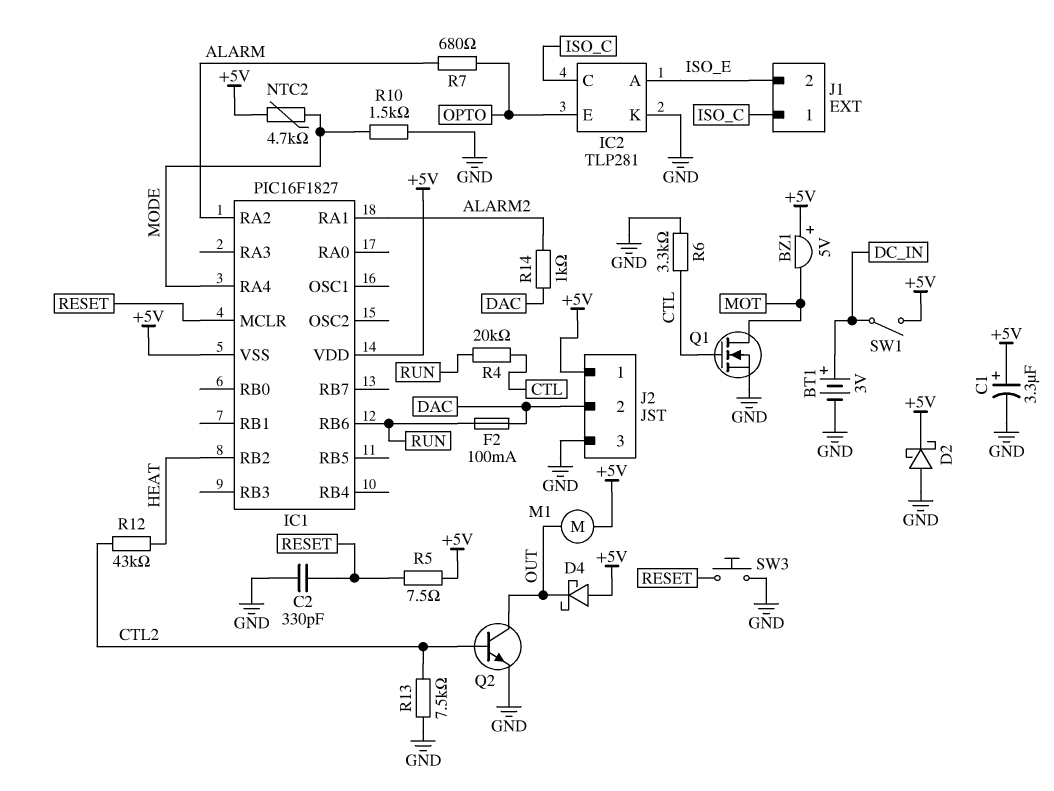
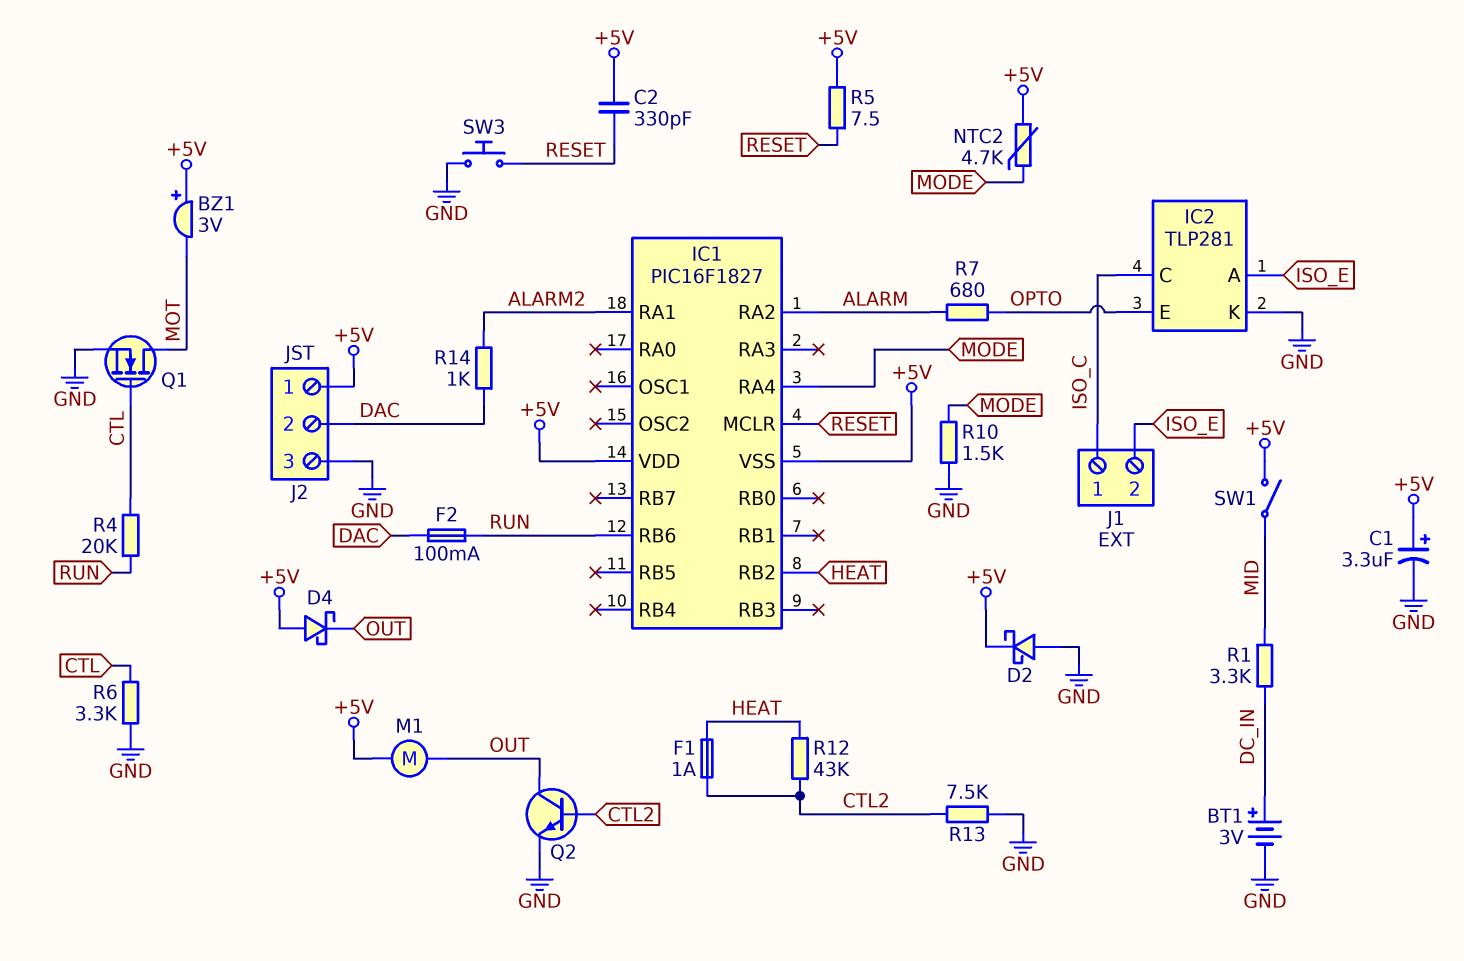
BZ1: buzzer 5V (plus +5V, minus MOT) -> buzzer 3V (plus +5V, minus MOT)
C2: 330pF (GND, RESET) -> 330pF (+5V, RESET)
F1: none -> 1A (CTL2, HEAT)
R1: none -> 3.3k (DC_IN, MID)
SW1: switch (+5V, DC_IN) -> switch (+5V, MID)

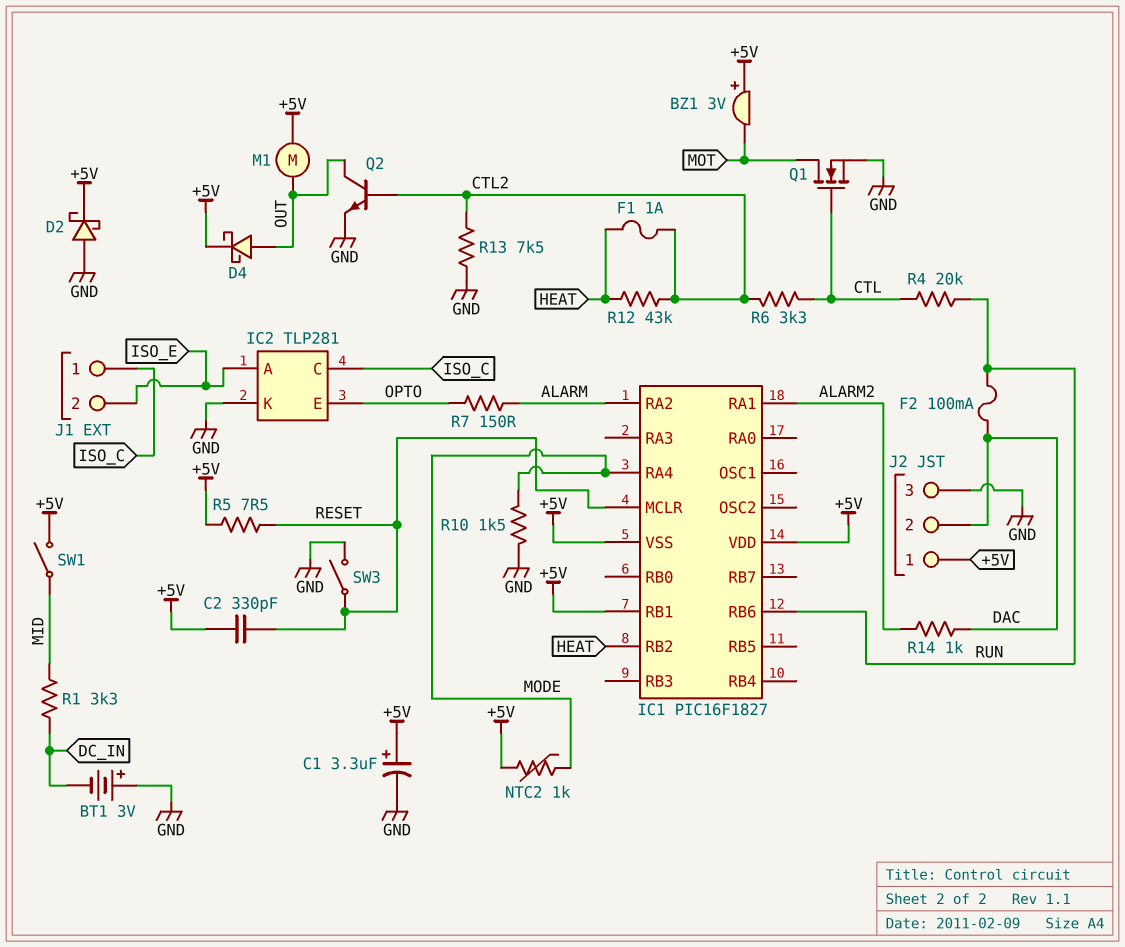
BT1: 3V (plus DC_IN, minus GND) -> 3V (plus GND, minus DC_IN)
D4: schottky (A +5V, K OUT) -> schottky (A OUT, K +5V)
IC1 pin RB1: none -> +5V
NTC2: 4.7k (+5V, MODE) -> 1k (+5V, MODE)
R6: 3.3k (CTL, GND) -> 3.3k (CTL, CTL2)
R7: 680 (ALARM, OPTO) -> 150 (ALARM, OPTO)
SW3: button (GND, RESET) -> switch (GND, RESET)

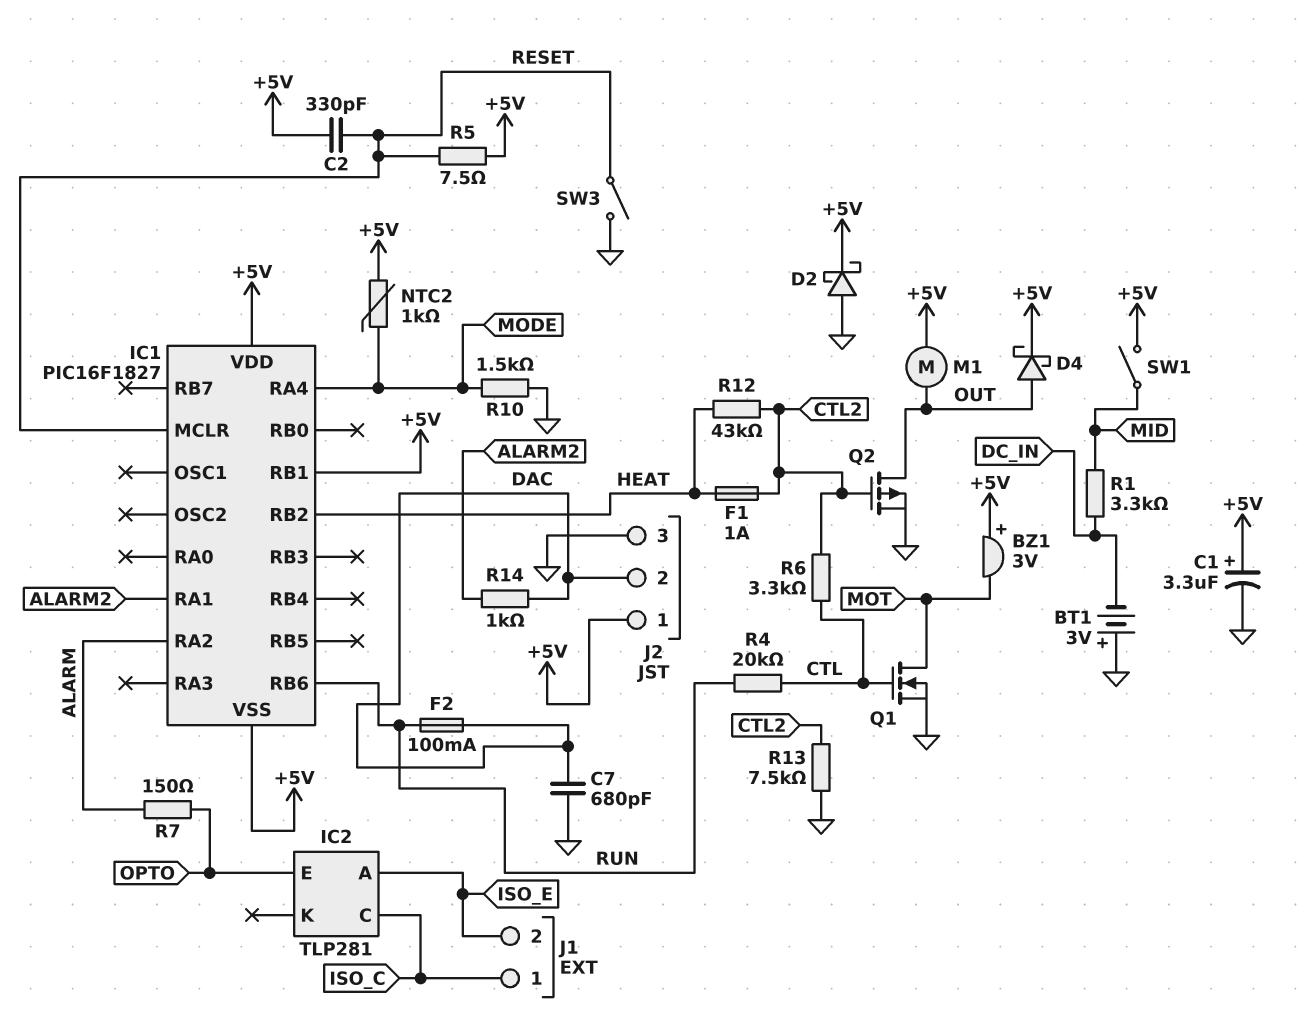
C7: none -> 680pF (DAC, GND)
IC2 pin K: GND -> none
Q2: NPN (B CTL2, C OUT, E GND) -> PMOS (G CTL2, D OUT, S GND)

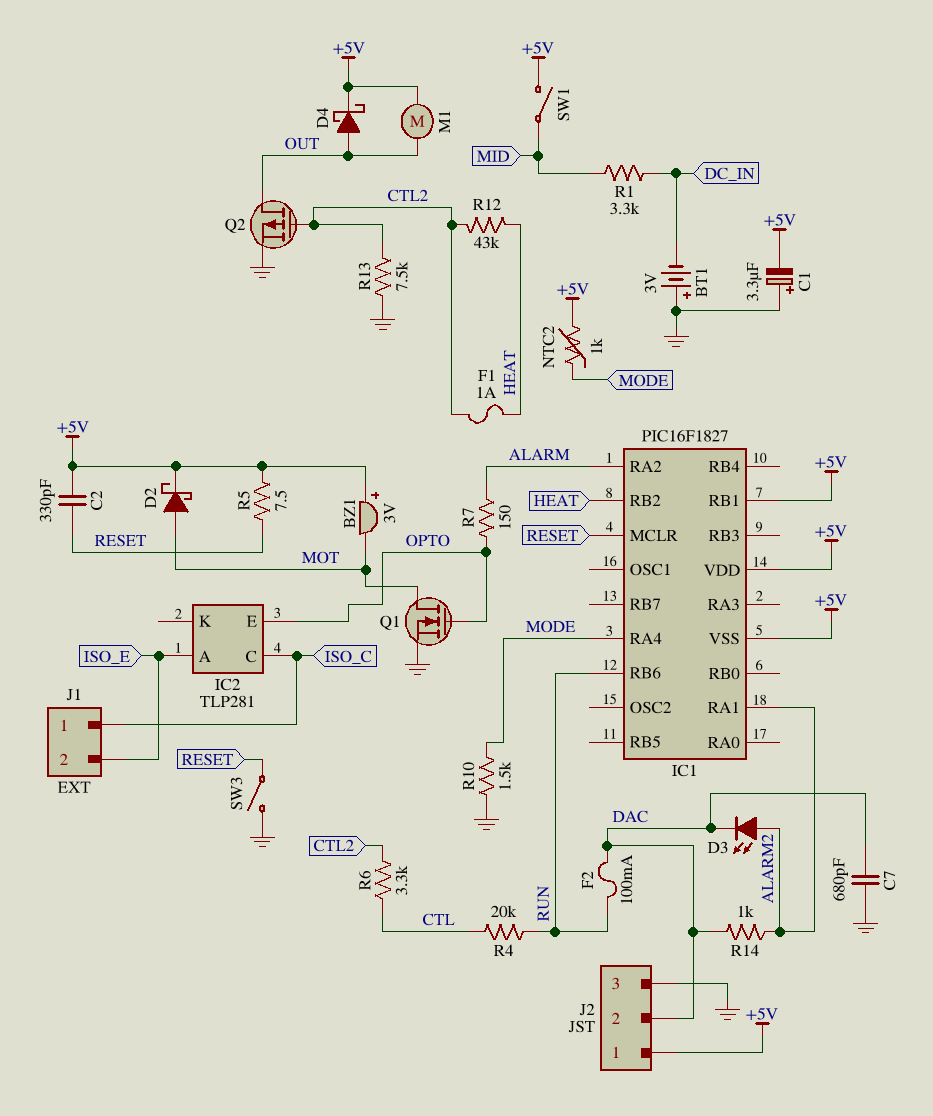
C1: 3.3uF (plus +5V, minus GND) -> 3.3uF (plus GND, minus +5V)
D2: schottky (A GND, K +5V) -> schottky (A MOT, K +5V)
D3: none -> LED (A ALARM2, K DAC)
Q1: NMOS (G CTL, D MOT, S GND) -> NMOS (G OPTO, D MOT, S GND)

